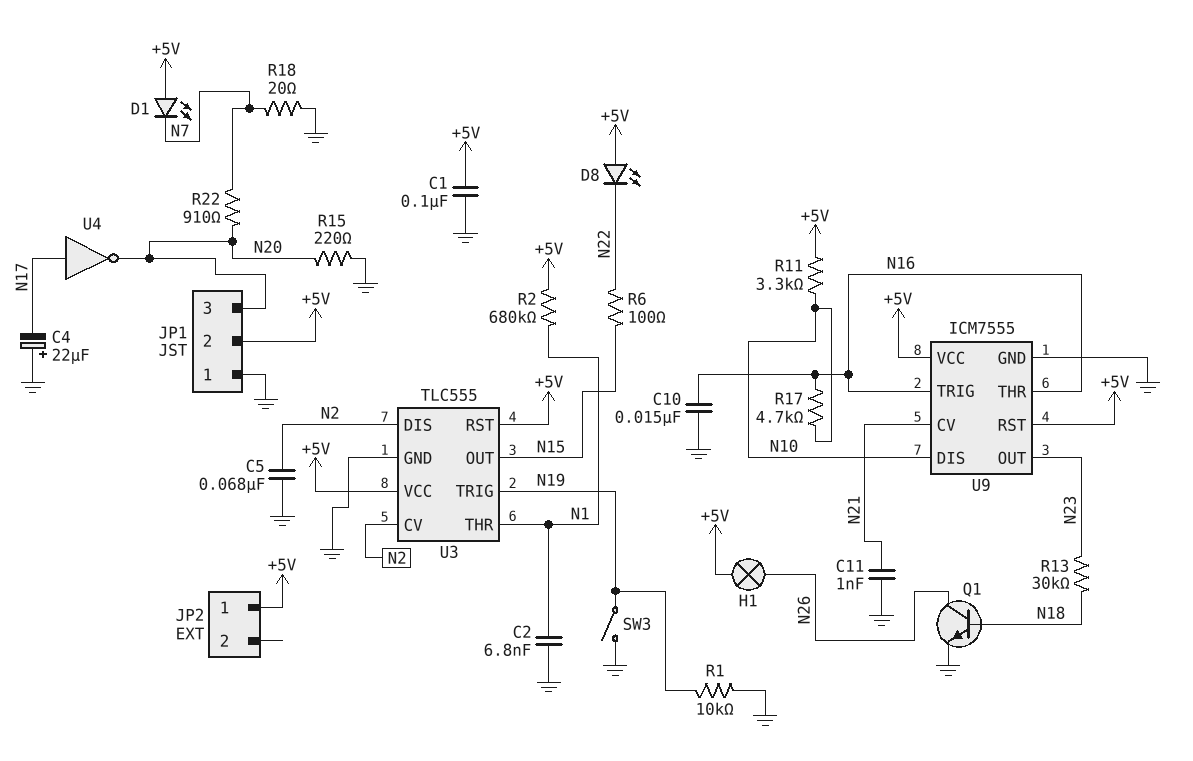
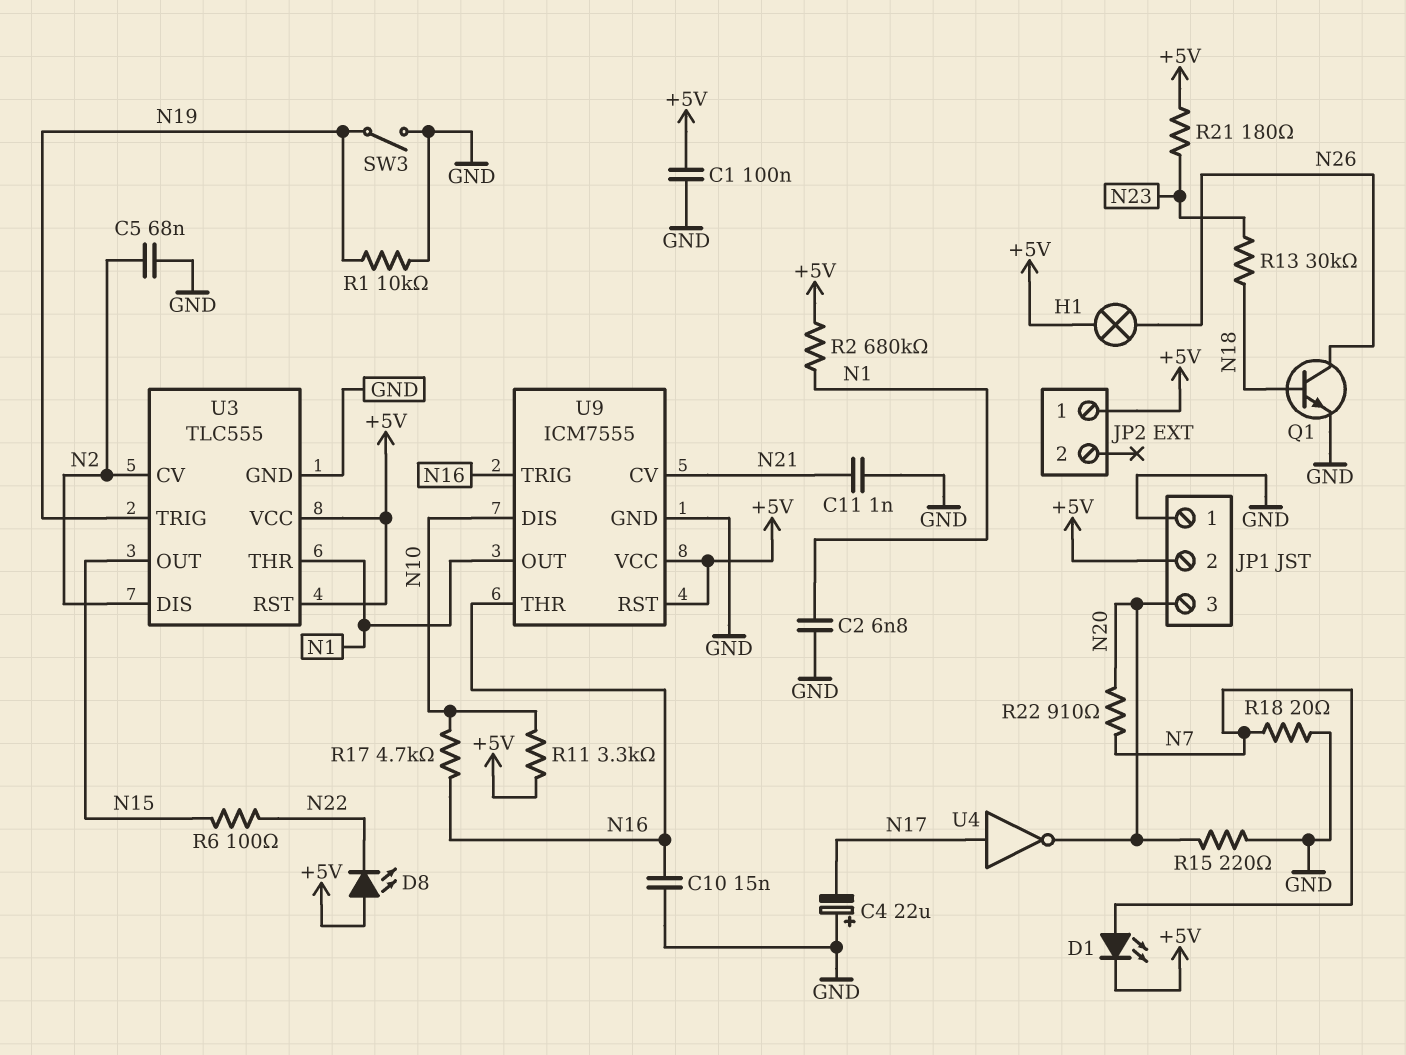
D1: LED (A +5V, K N7) -> LED (A N7, K +5V)
R21: none -> 180 (+5V, N23)
U9 pin OUT: N23 -> N1

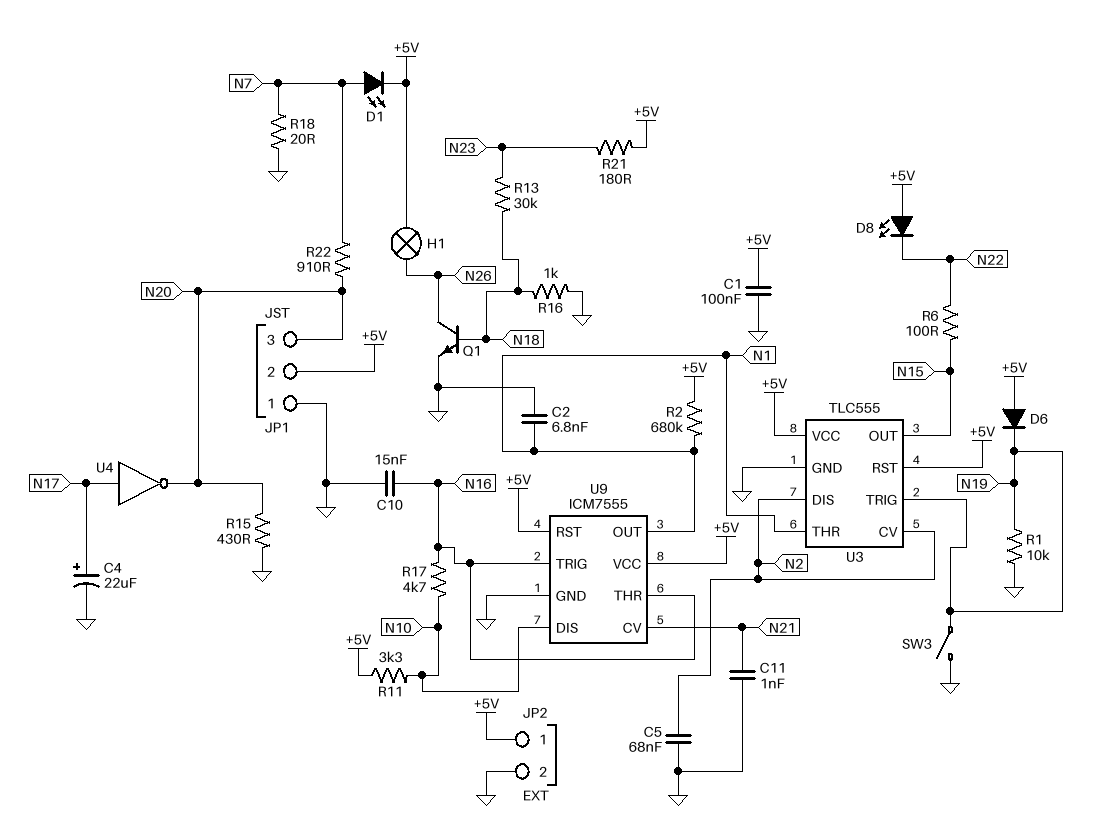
C4: 22uF (plus GND, minus N17) -> 22uF (plus N17, minus GND)
D6: none -> diode (A +5V, K N19)
JP2 pin 2: none -> GND
R15: 220 (GND, N20) -> 430 (GND, N20)
R16: none -> 1k (GND, N18)

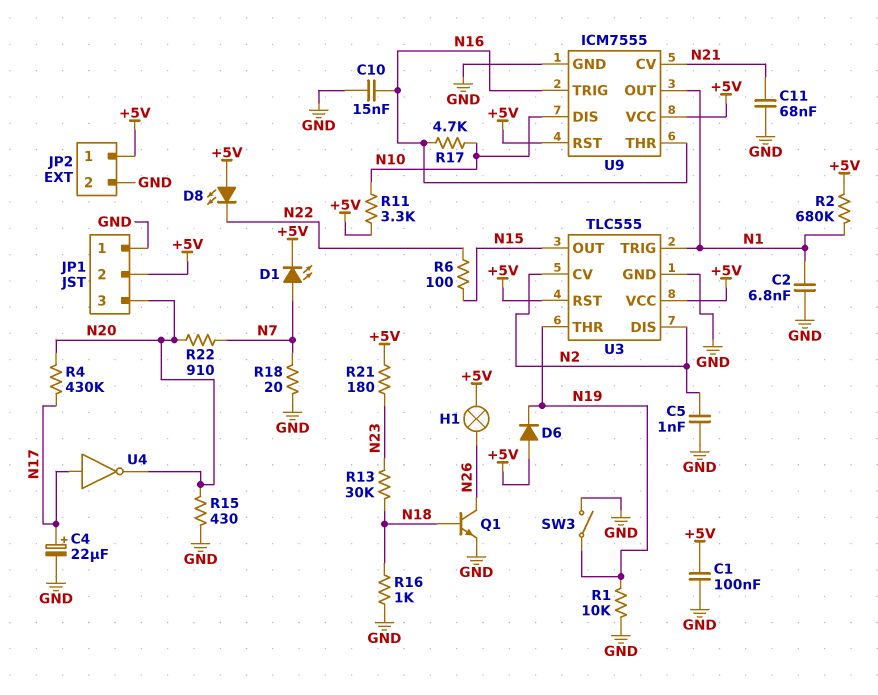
C5: 68nF (GND, N2) -> 1nF (GND, N2)
C11: 1nF (GND, N21) -> 68nF (GND, N21)
R4: none -> 430k (N17, N20)
U3 pin THR: N1 -> N19
U3 pin TRIG: N19 -> N1

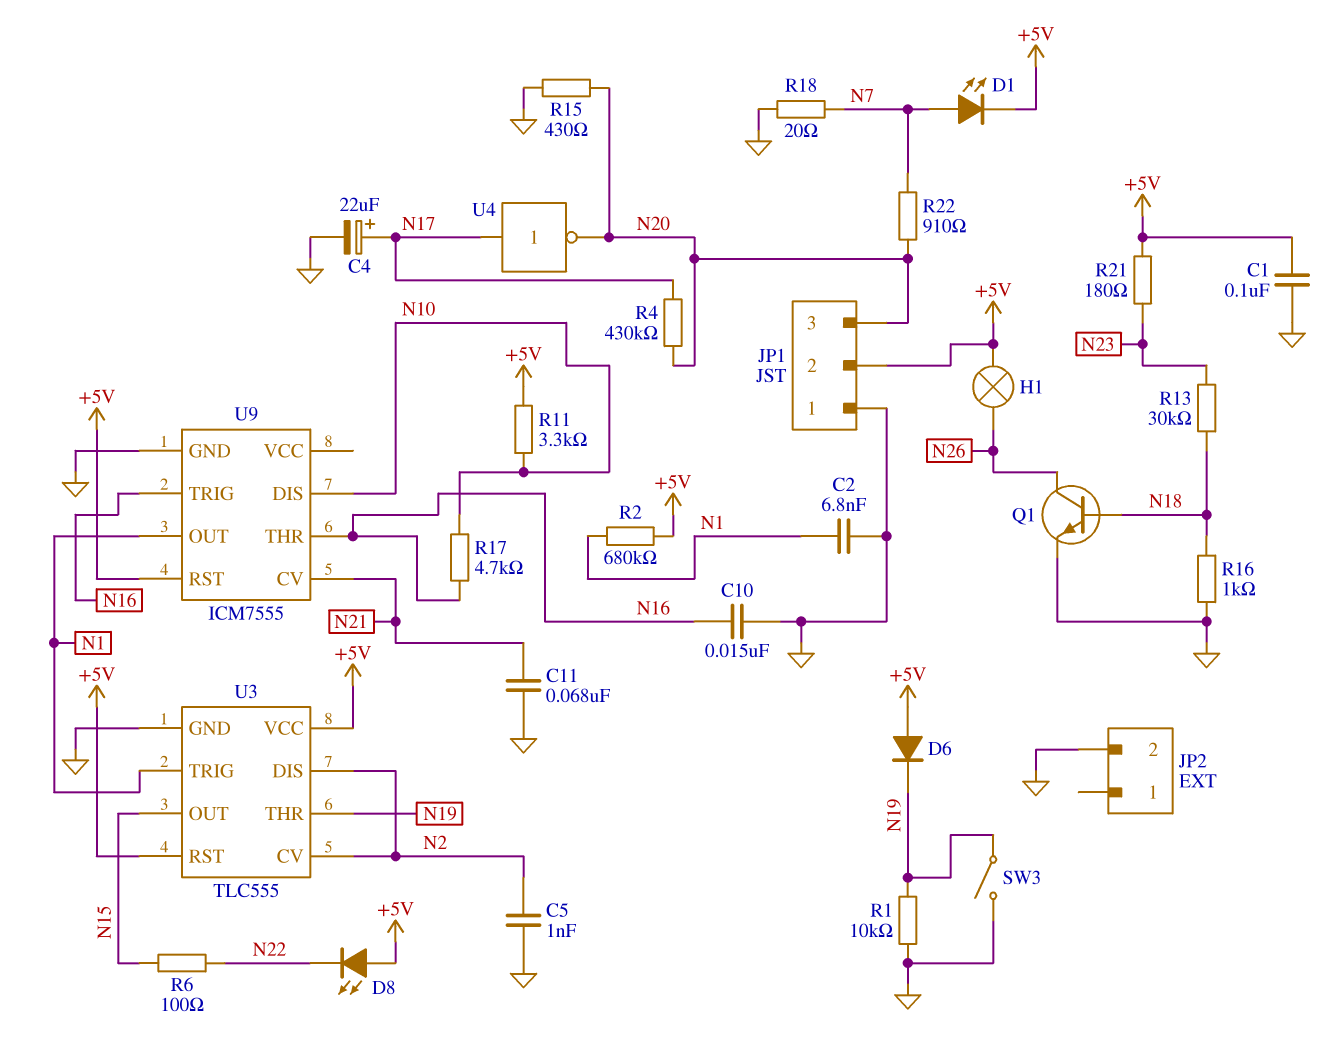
JP2 pin 1: +5V -> none
U9 pin VCC: +5V -> none

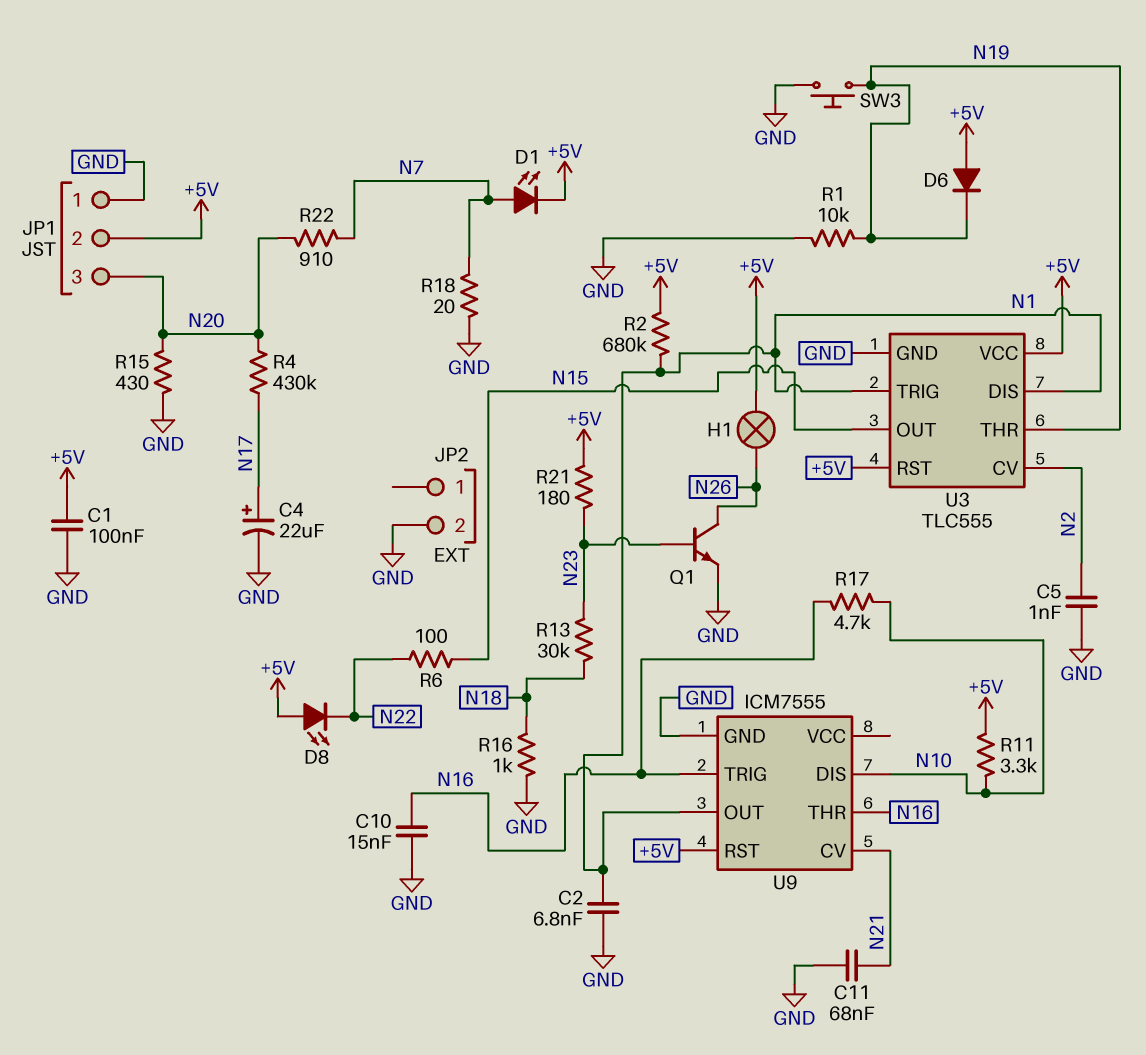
Q1: NPN (B N18, C N26, E GND) -> NPN (B N23, C N26, E GND)
SW3: switch (GND, N19) -> button (GND, N19)
U3 pin DIS: N2 -> N1
U4: NOT (in N17, out N20) -> none

